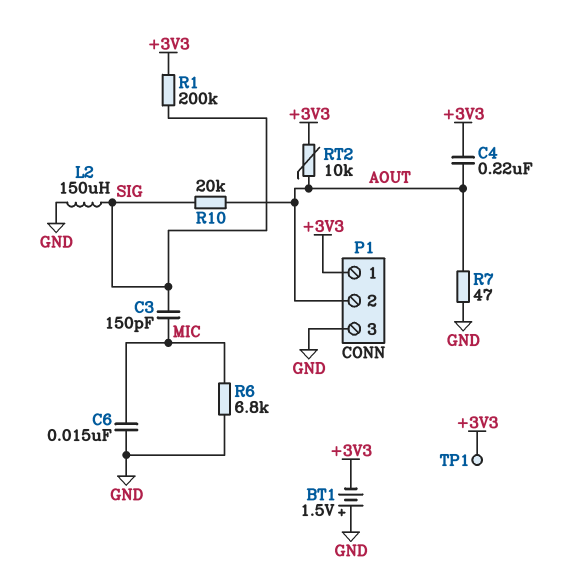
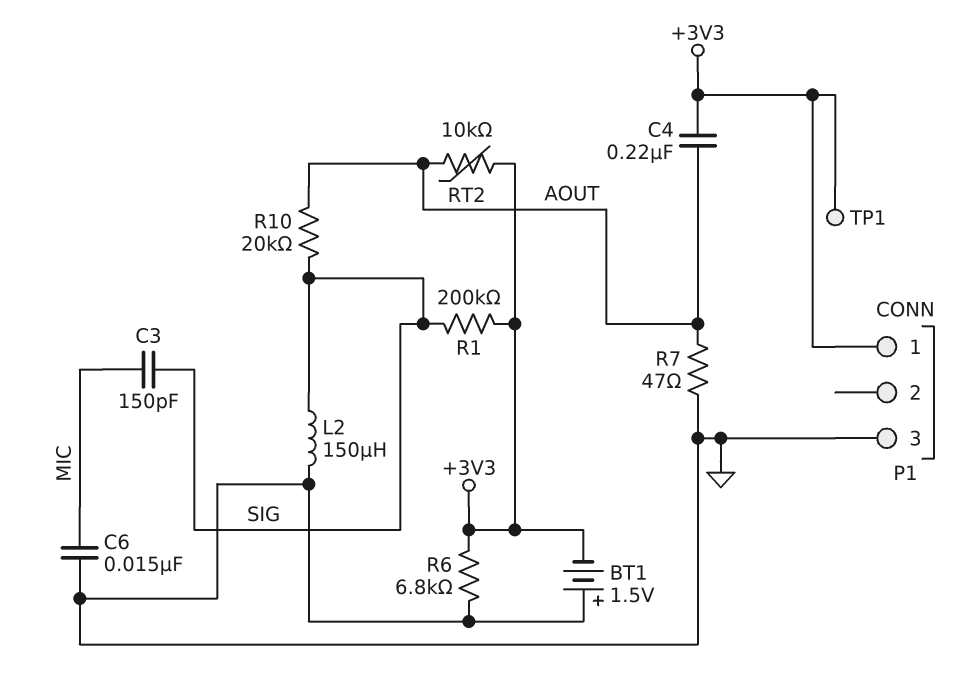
P1 pin 2: AOUT -> none
R6: 6.8k (GND, MIC) -> 6.8k (+3V3, GND)

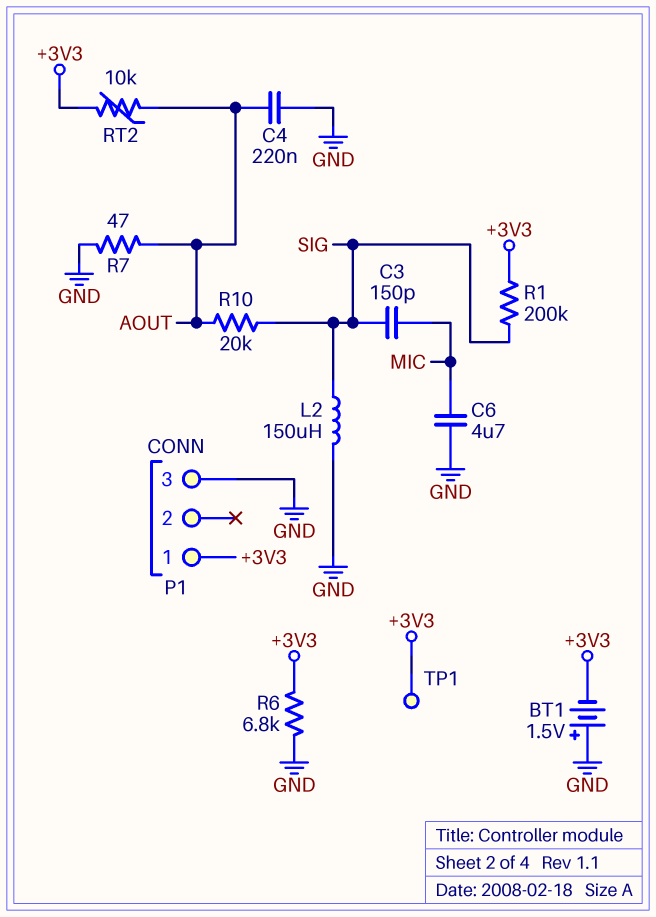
C4: 220nF (+3V3, AOUT) -> 220nF (AOUT, GND)
C6: 15nF (GND, MIC) -> 4.7uF (GND, MIC)

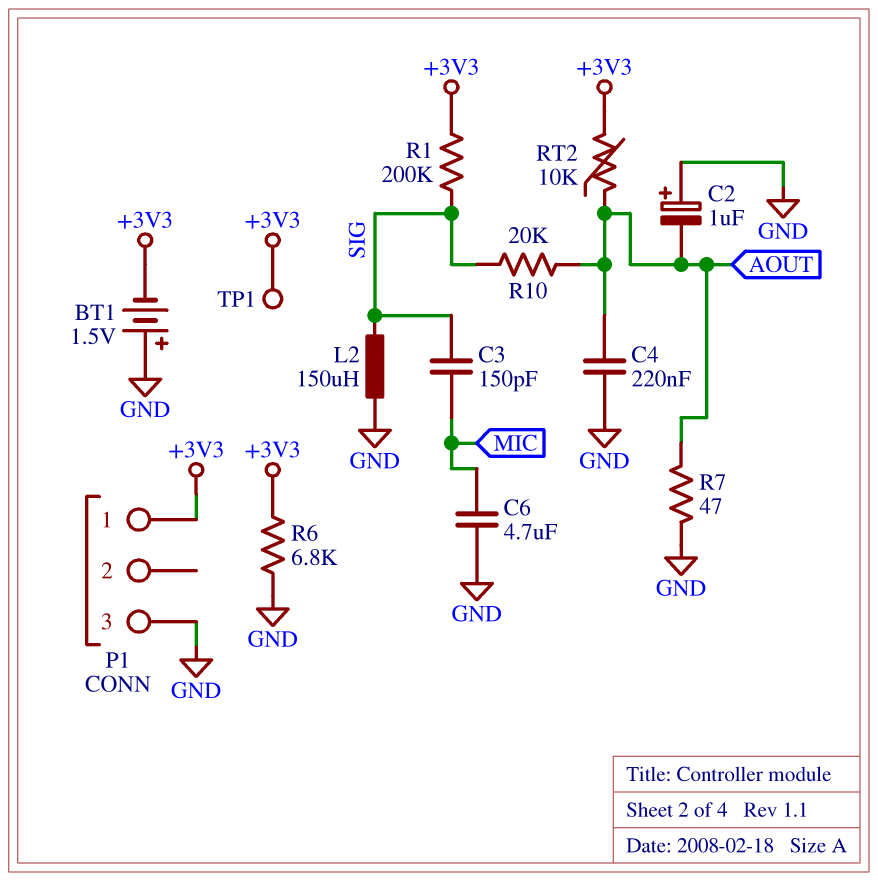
C2: none -> 1uF (plus GND, minus AOUT)

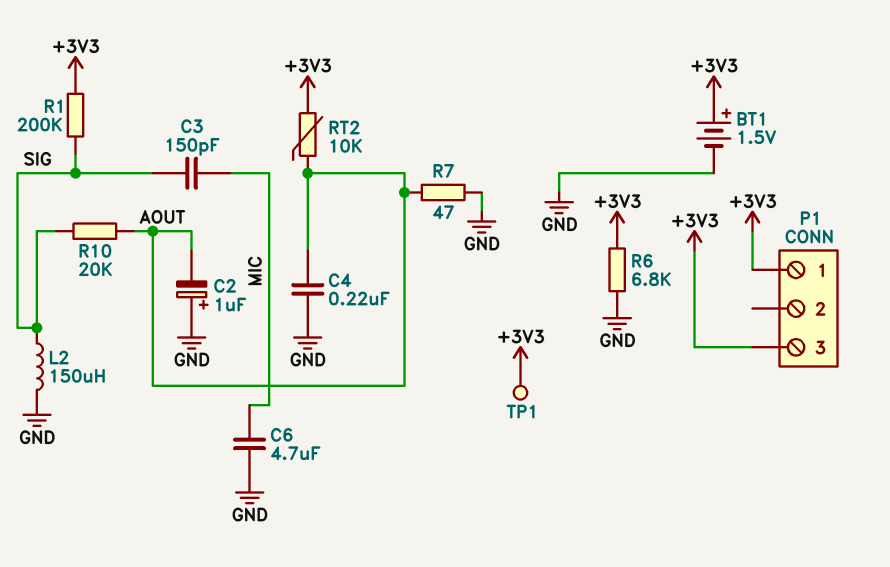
BT1: 1.5V (plus GND, minus +3V3) -> 1.5V (plus +3V3, minus GND)
P1 pin 3: GND -> +3V3

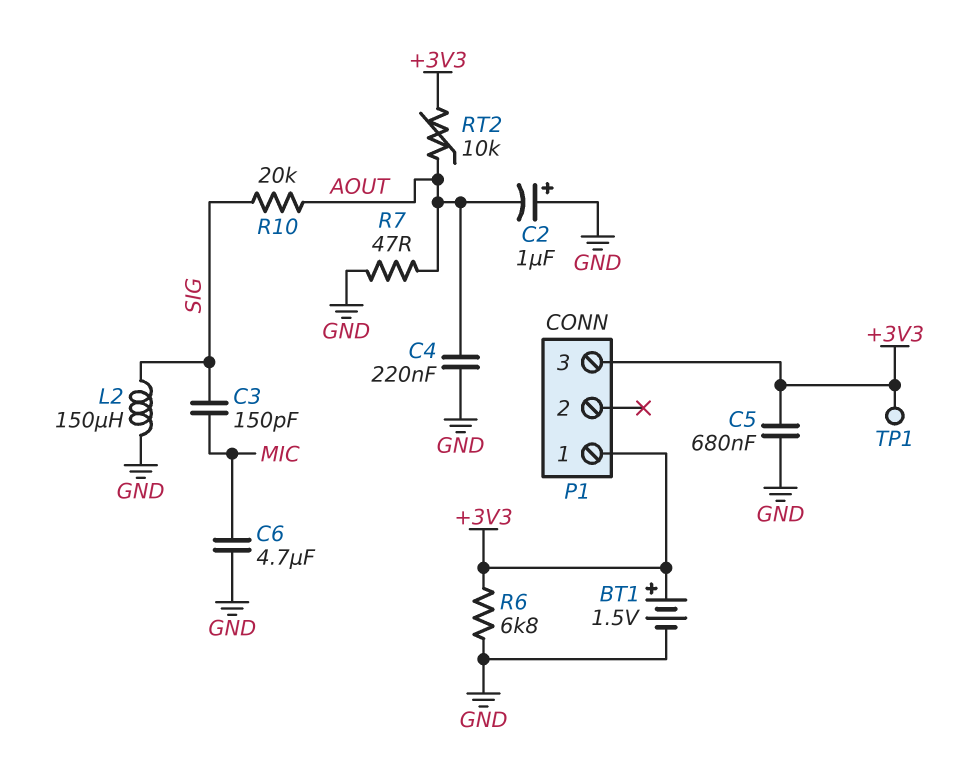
C5: none -> 680nF (+3V3, GND)
R1: 200k (+3V3, SIG) -> none

